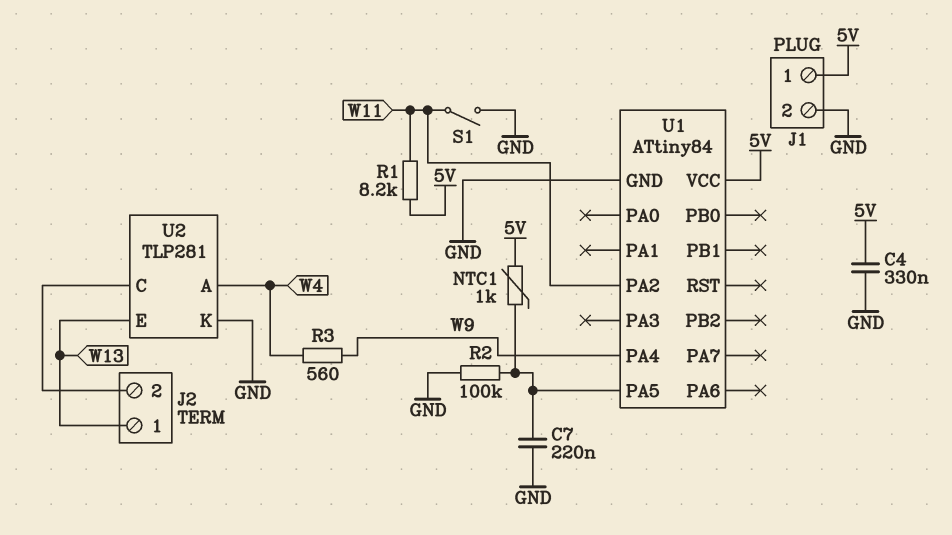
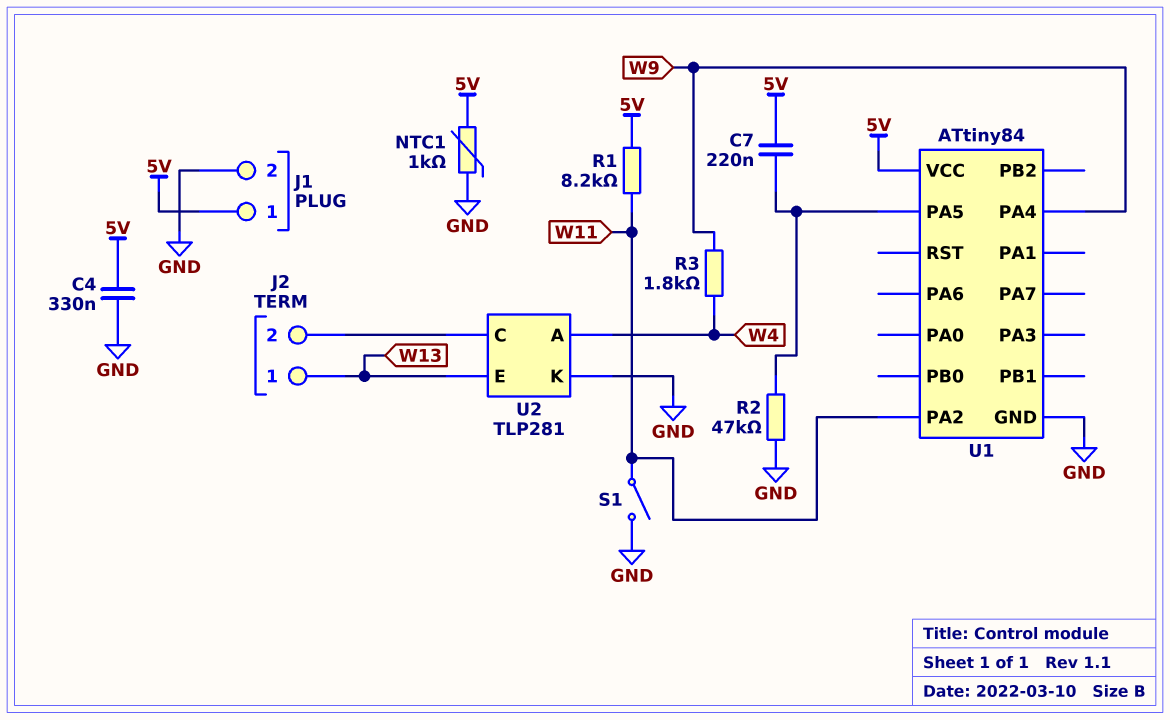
C7: 220nF (GND, U1/PA5) -> 220nF (5V, U1/PA5)
NTC1: 1k (5V, U1/PA5) -> 1k (5V, GND)
R2: 100k (GND, U1/PA5) -> 47k (GND, U1/PA5)
R3: 560 (W4, W9) -> 1.8k (W4, W9)

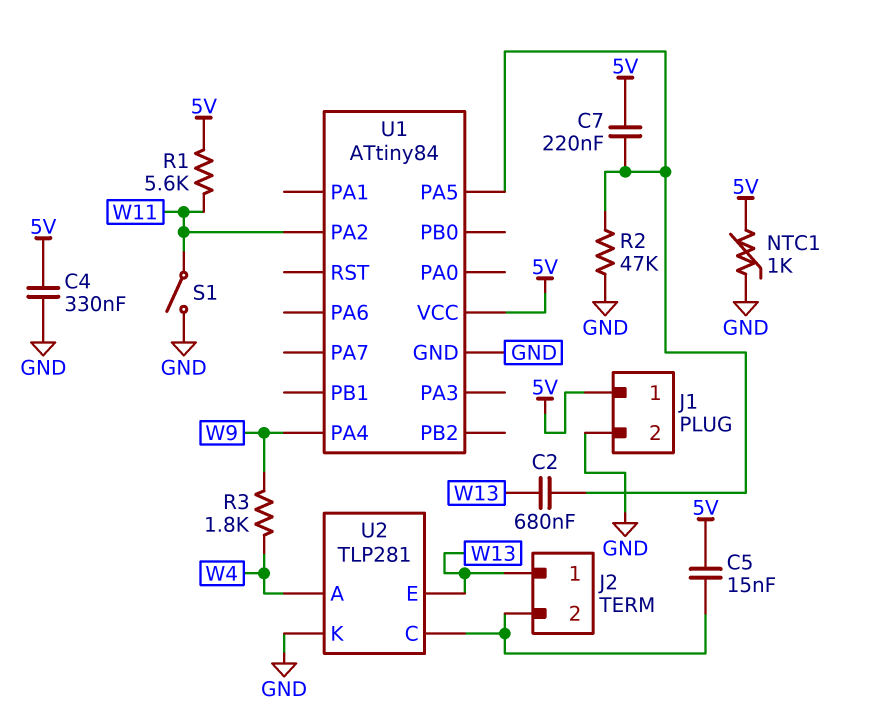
C2: none -> 680nF (U1/PA5, W13)
C5: none -> 15nF (5V, J2/2)
R1: 8.2k (5V, W11) -> 5.6k (5V, W11)

